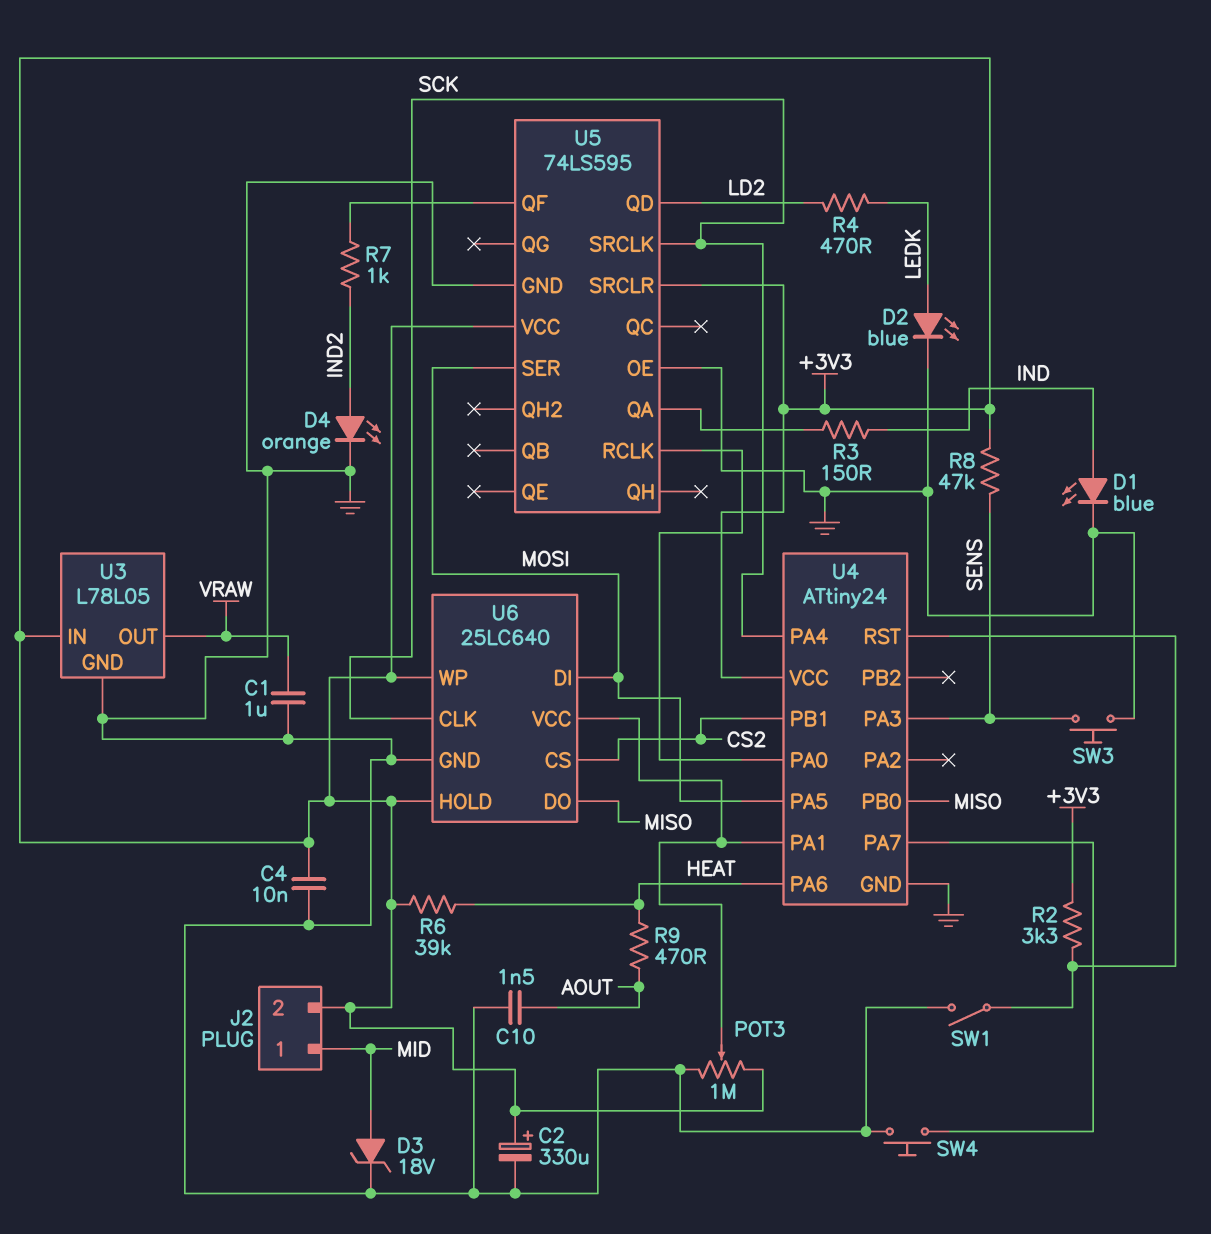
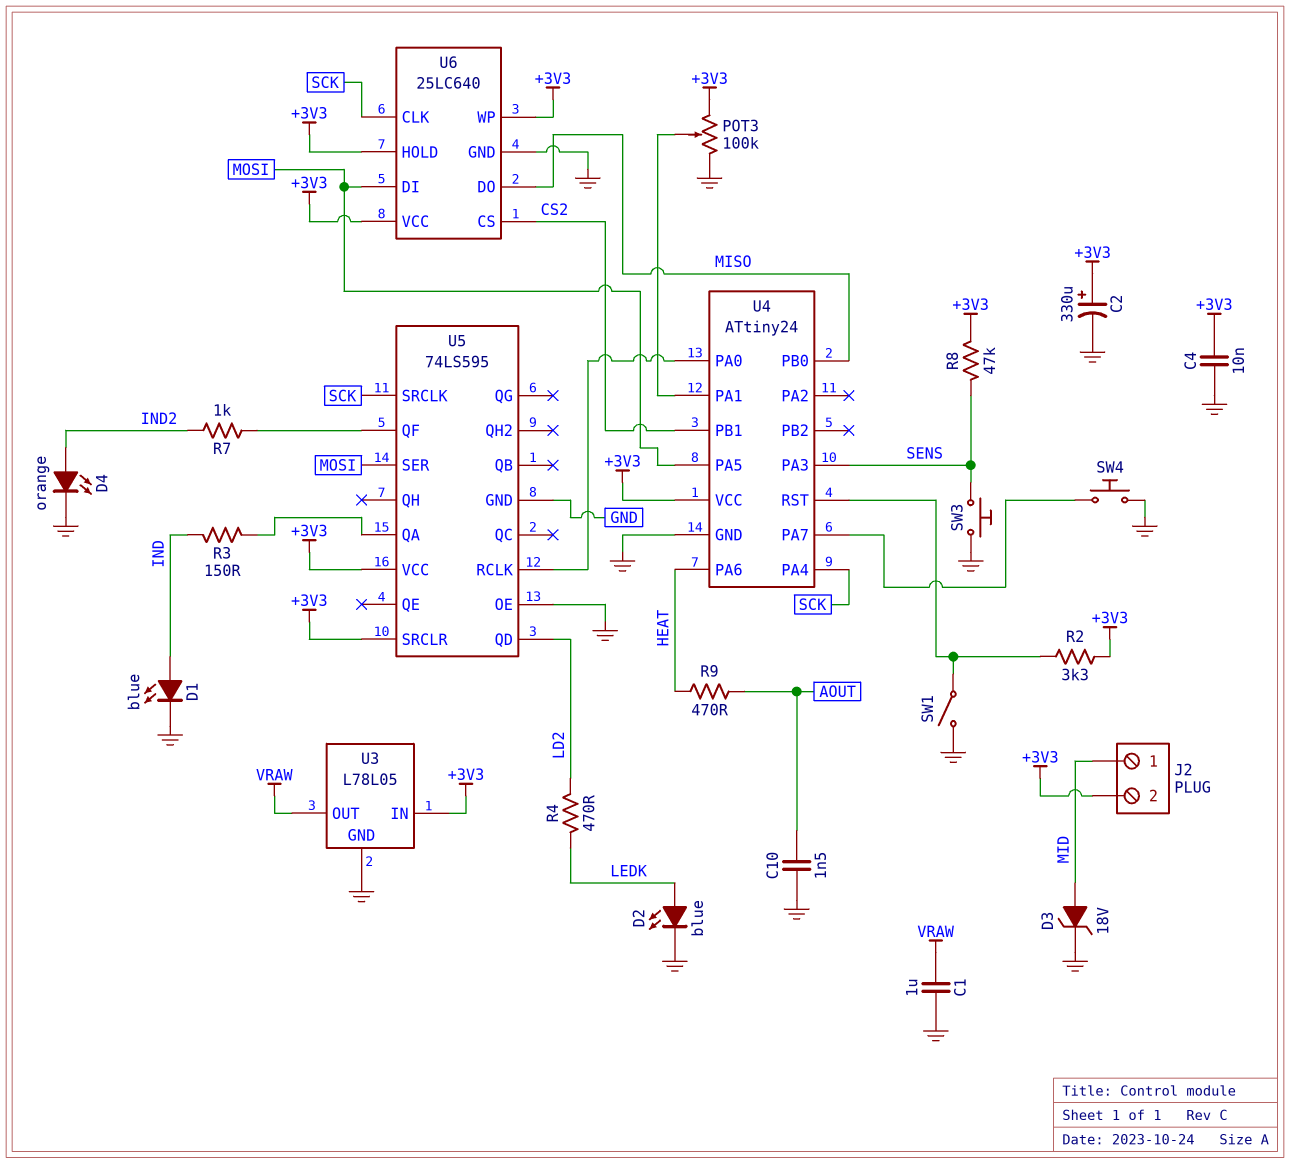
POT3: 1M (+3V3, GND, wiper U4/PA1) -> 100k (+3V3, GND, wiper U4/PA1)
R6: 39k (+3V3, HEAT) -> none
U6 pin VCC: U4/PA1 -> +3V3

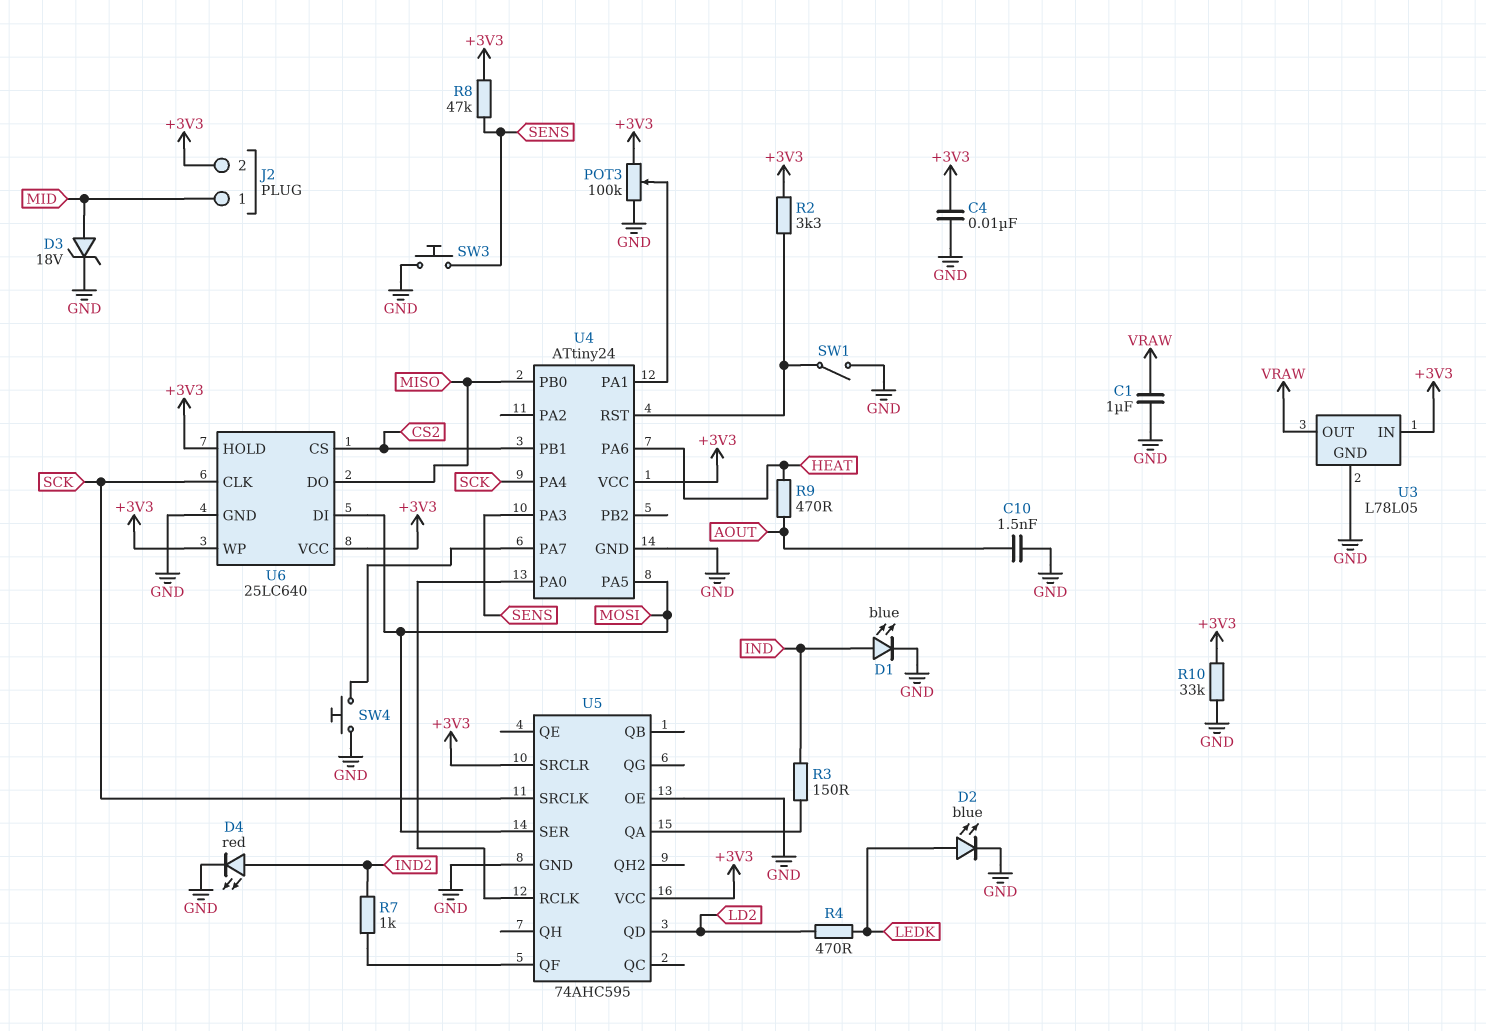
C2: 330uF (plus +3V3, minus GND) -> none
D4: LED orange (A IND2, K GND) -> LED red (A IND2, K GND)
R10: none -> 33k (+3V3, GND)
U5: 74LS595 -> 74AHC595

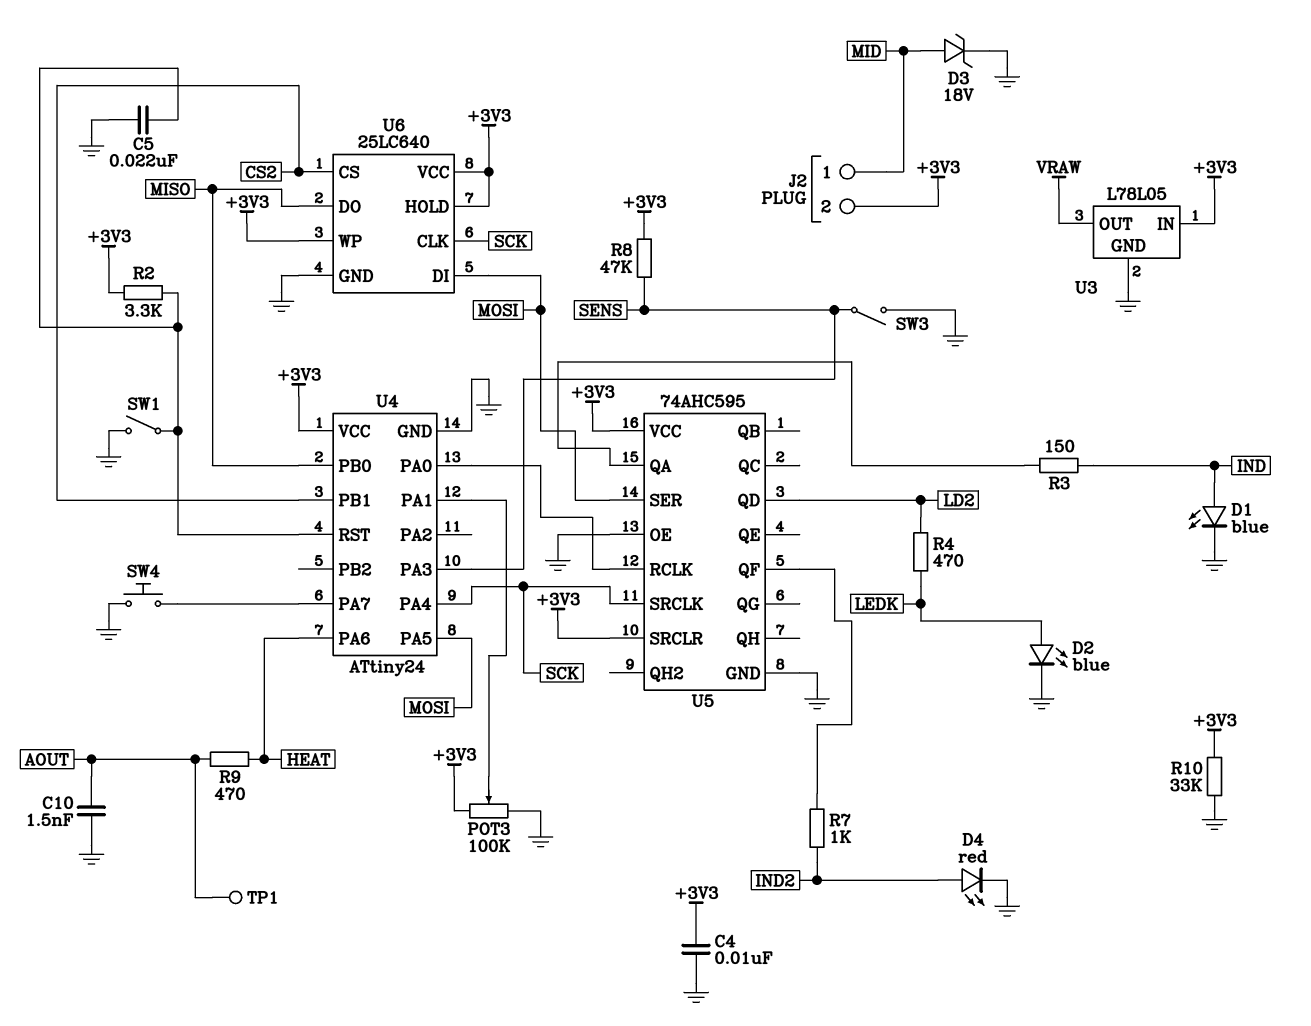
C1: 1uF (GND, VRAW) -> none
C5: none -> 22nF (GND, U4/RST)
SW3: button (GND, SENS) -> switch (GND, SENS)
TP1: none -> test point (AOUT)

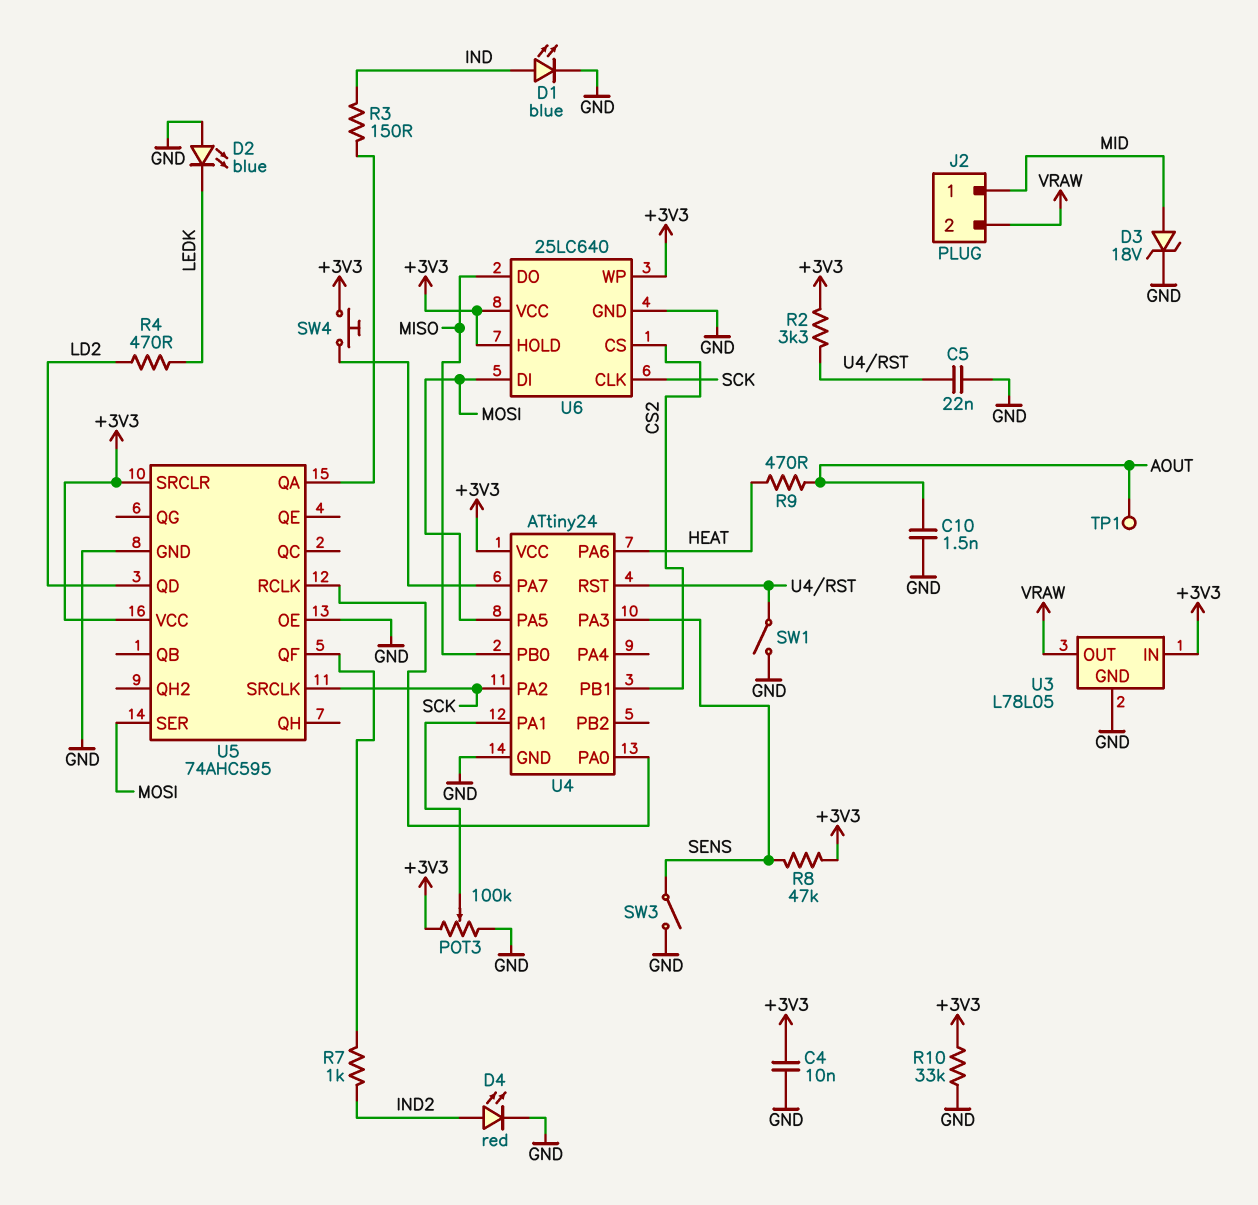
D2: LED blue (A LEDK, K GND) -> LED blue (A GND, K LEDK)
J2 pin 2: +3V3 -> VRAW
SW4: button (GND, U4/PA7) -> button (+3V3, U4/PA7)
U4 pin PA2: none -> SCK
U4 pin PA4: SCK -> none

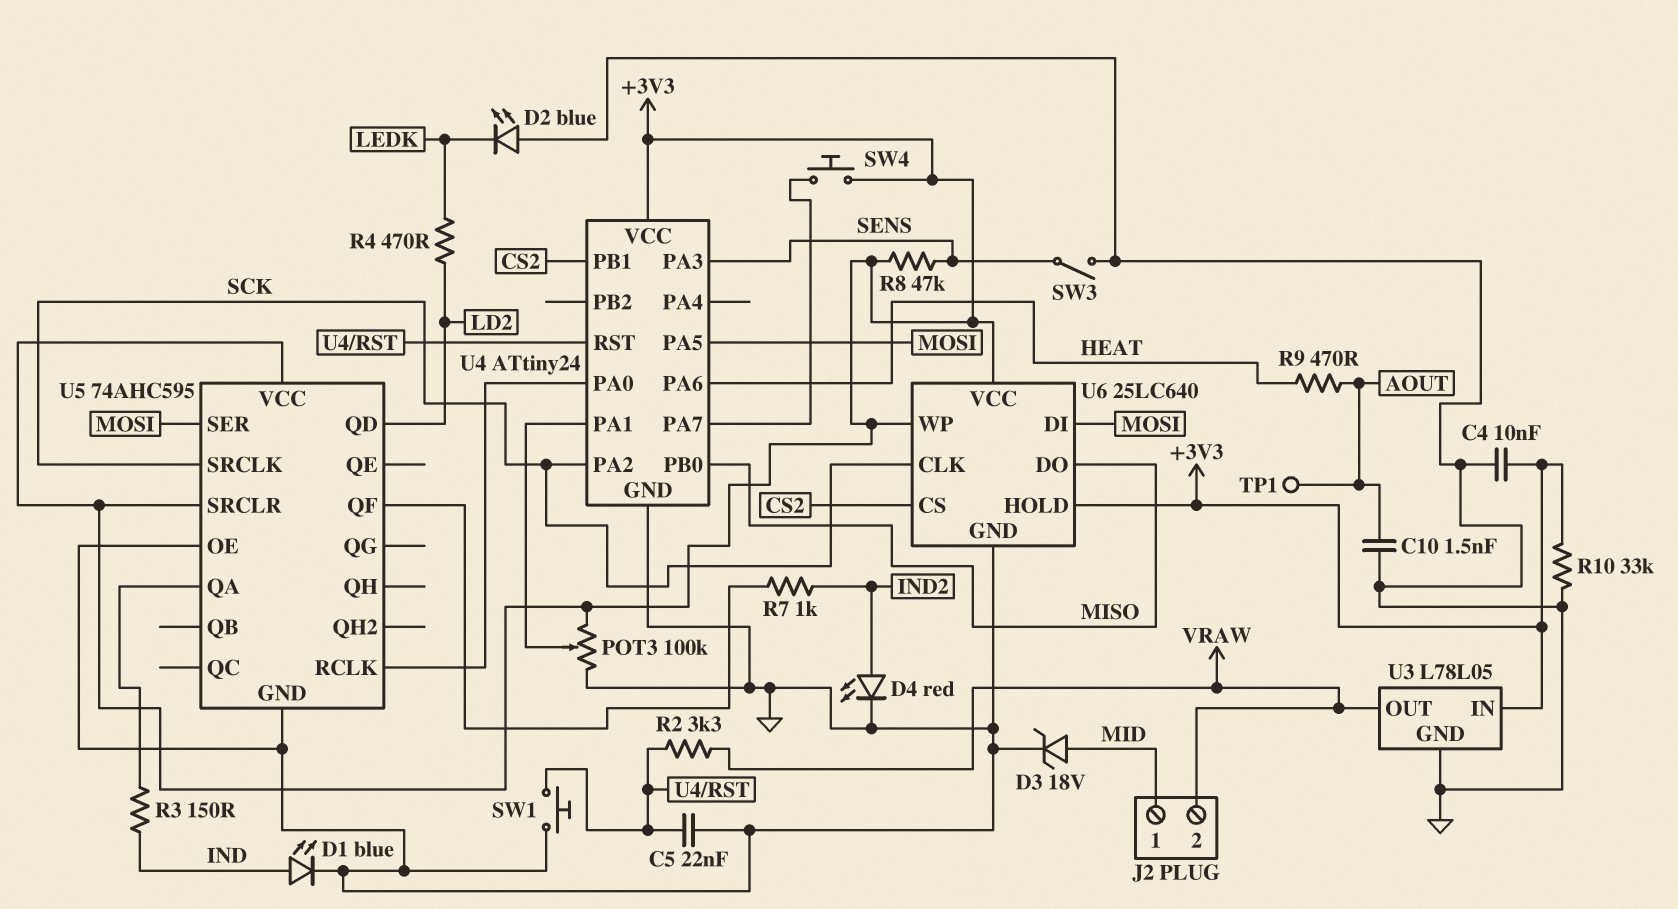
R2: 3.3k (+3V3, U4/RST) -> 3.3k (U4/RST, VRAW)
SW1: switch (GND, U4/RST) -> button (GND, U4/RST)

